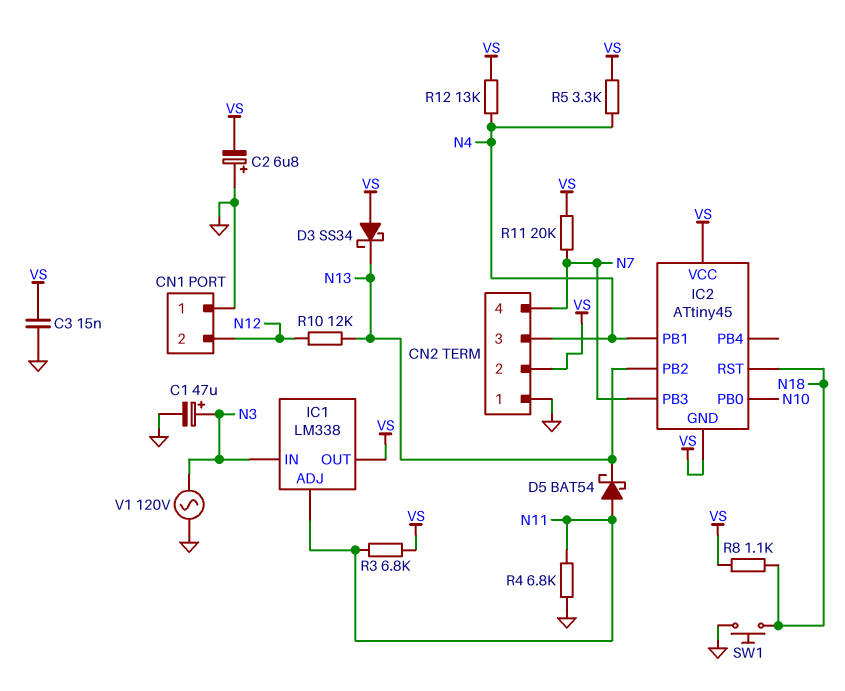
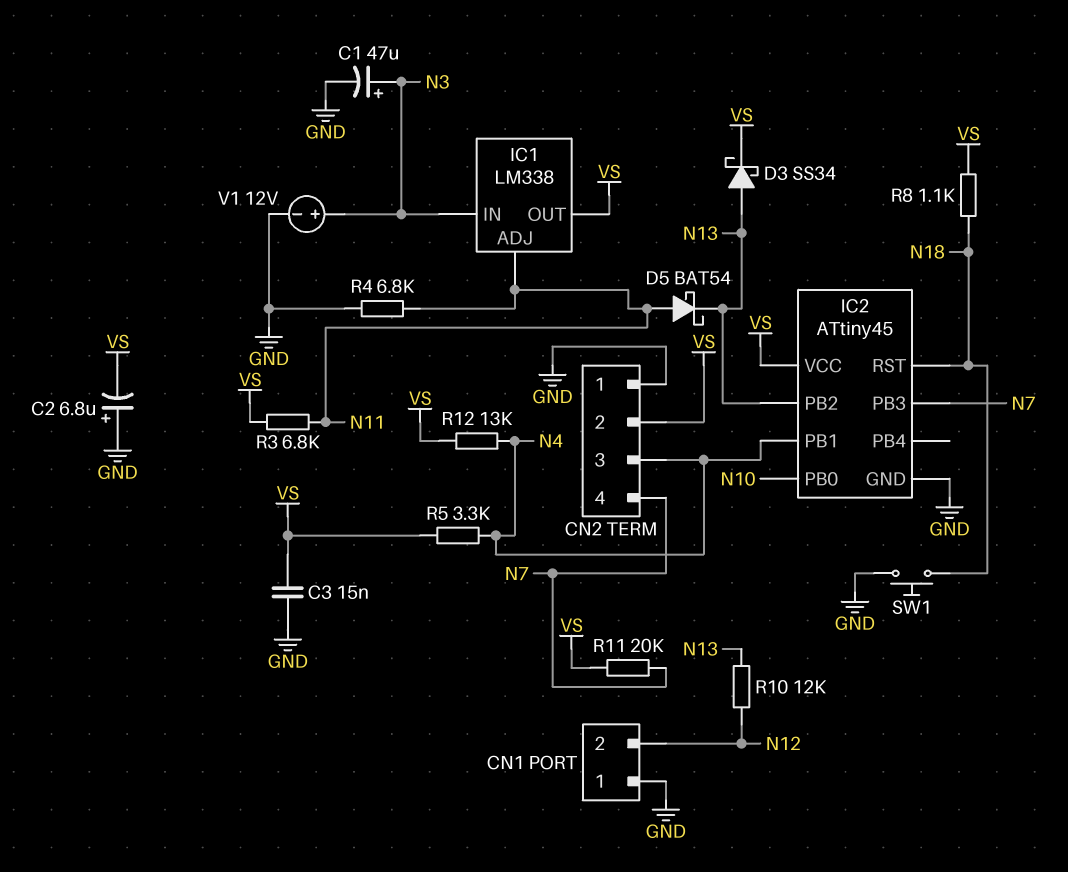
D3: schottky SS34 (A VS, K N13) -> schottky SS34 (A N13, K VS)
IC2 pin GND: VS -> GND
V1: AC 120V (GND, N3) -> 12V (plus N3, minus GND)

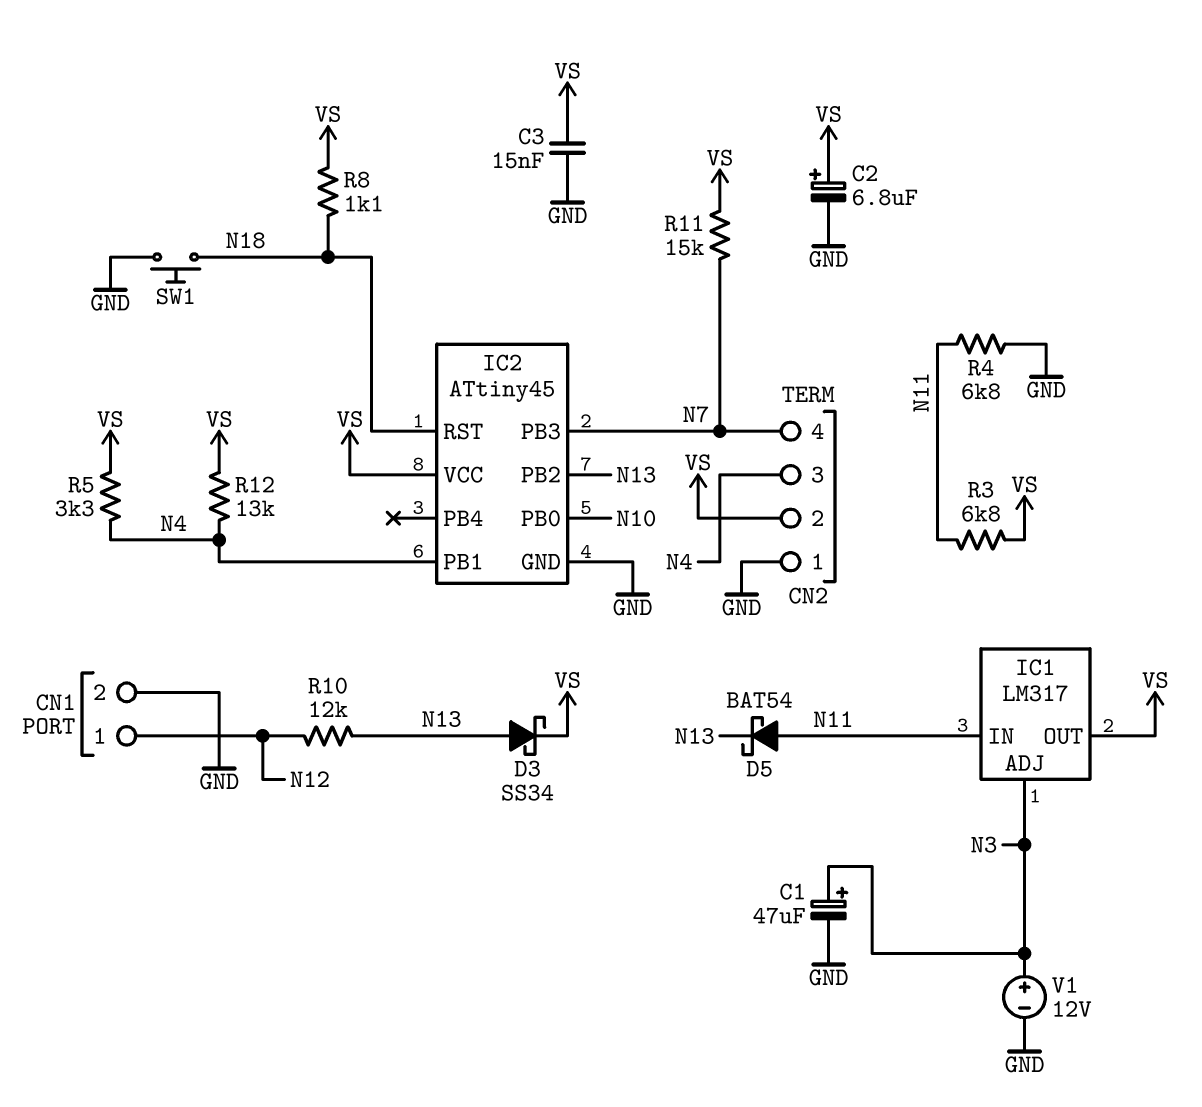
C2: 6.8uF (plus GND, minus VS) -> 6.8uF (plus VS, minus GND)
CN1 pin 1: GND -> N12
CN1 pin 2: N12 -> GND
IC1: LM338 -> LM317
IC1 pin ADJ: N11 -> N3
IC1 pin IN: N3 -> N11
R11: 20k (N7, VS) -> 15k (N7, VS)

